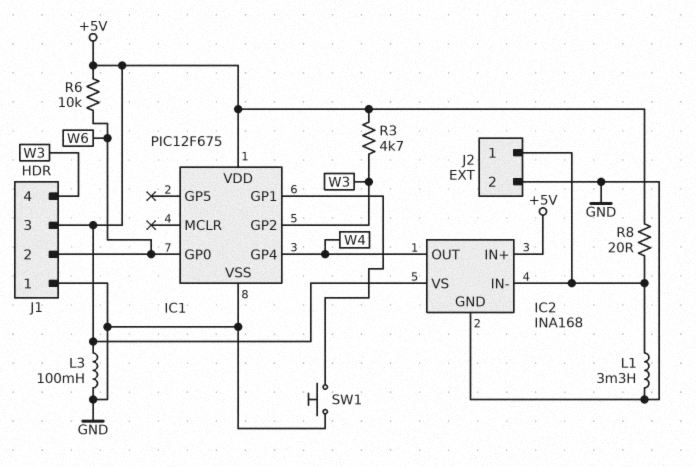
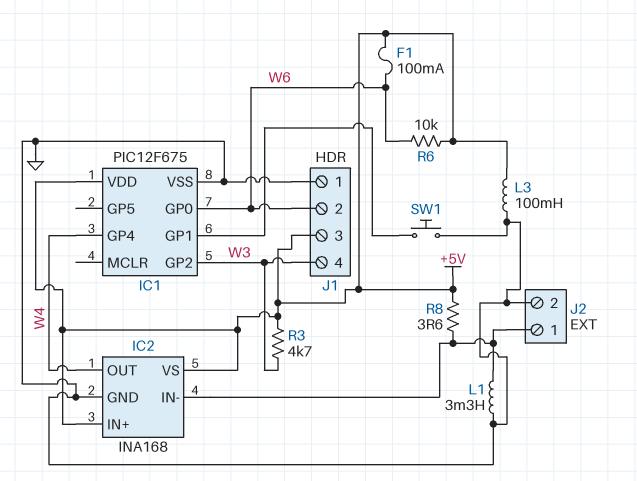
F1: none -> 100mA (+5V, W6)
R8: 20 (+5V, IC2/IN-) -> 3.6 (+5V, IC2/IN-)

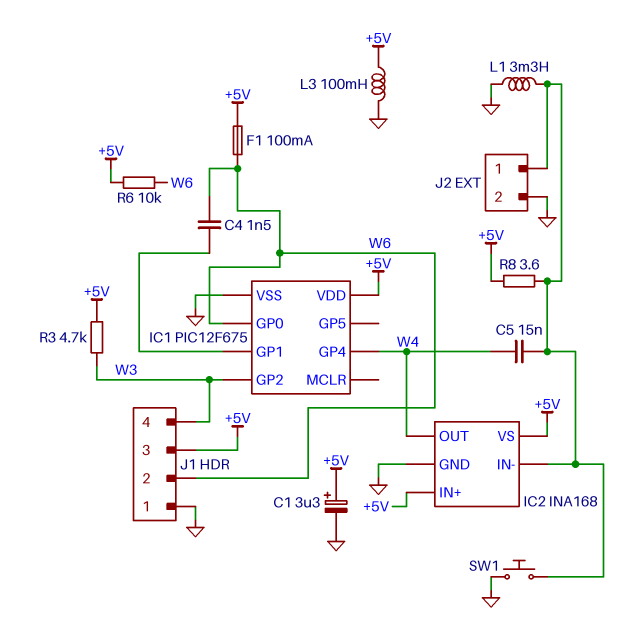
C1: none -> 3.3uF (plus +5V, minus GND)
C4: none -> 1.5nF (IC1/GP1, W6)
C5: none -> 15nF (IC2/IN-, W4)
SW1: button (GND, IC1/GP1) -> button (GND, IC2/IN-)

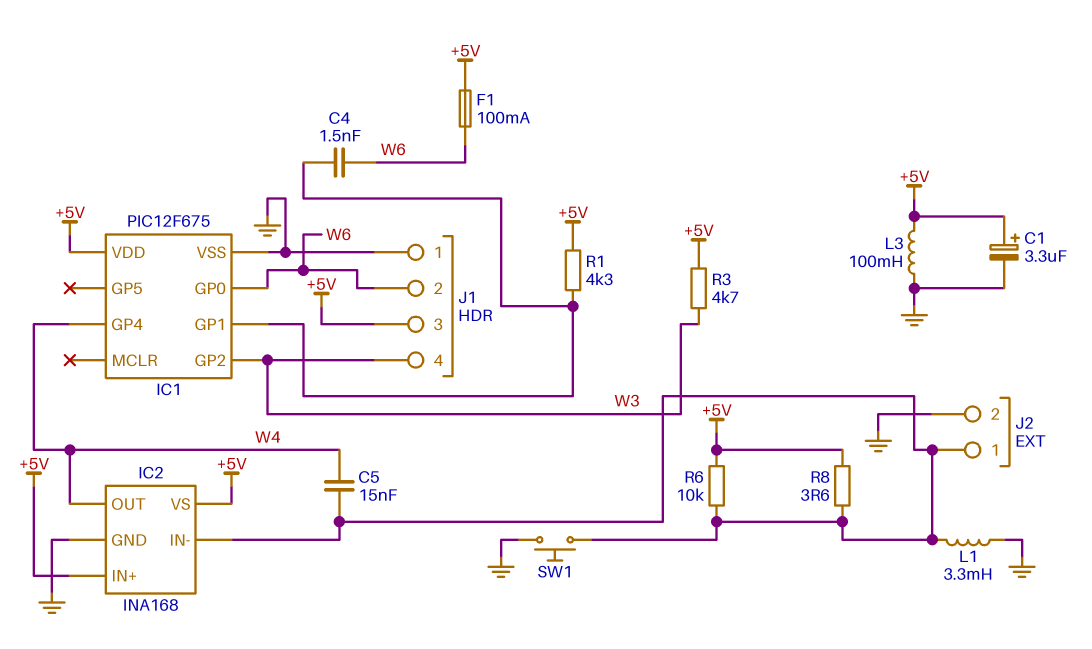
R1: none -> 4.3k (+5V, IC1/GP1)
R6: 10k (+5V, W6) -> 10k (+5V, IC2/IN-)

